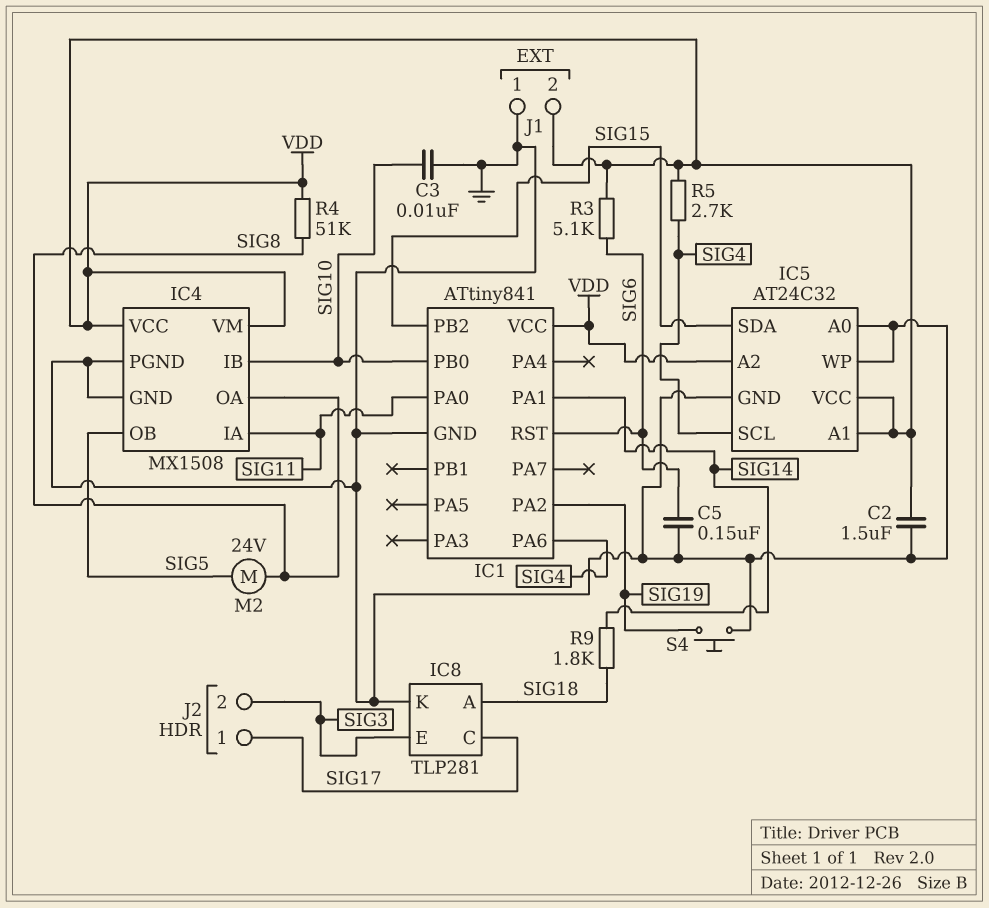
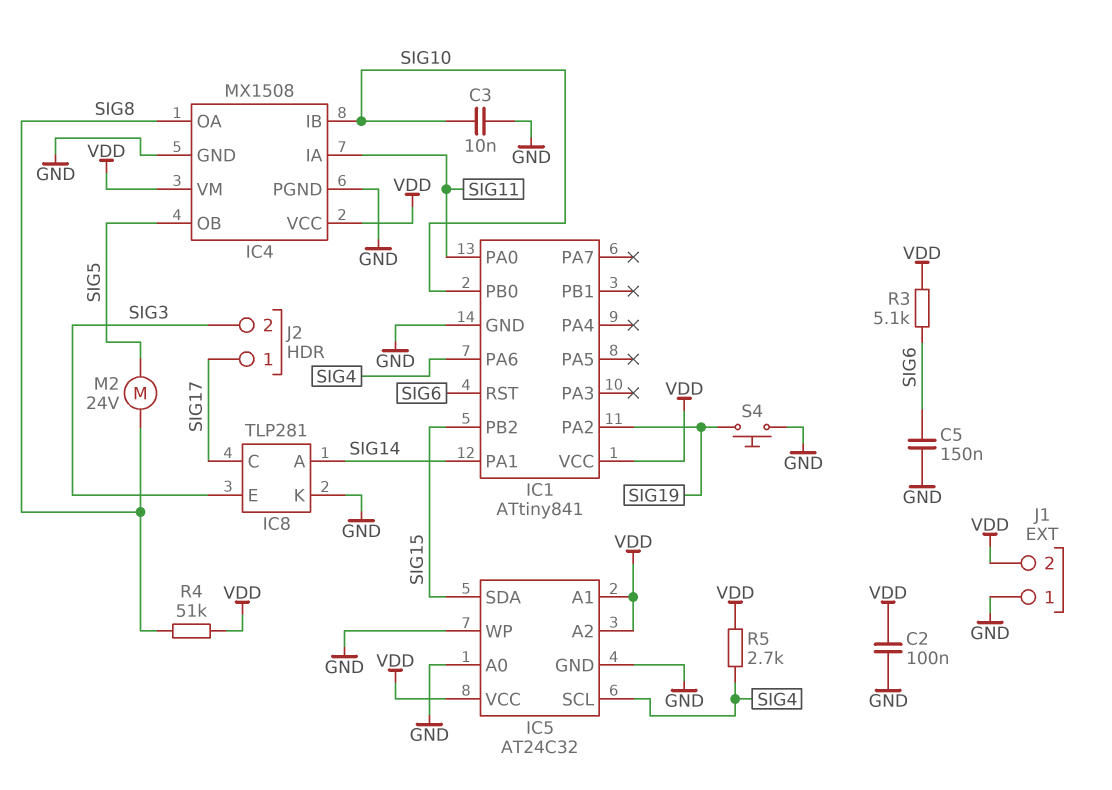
C2: 1.5uF (GND, VDD) -> 100nF (GND, VDD)
IC8 pin A: SIG18 -> SIG14
R9: 1.8k (SIG14, SIG18) -> none

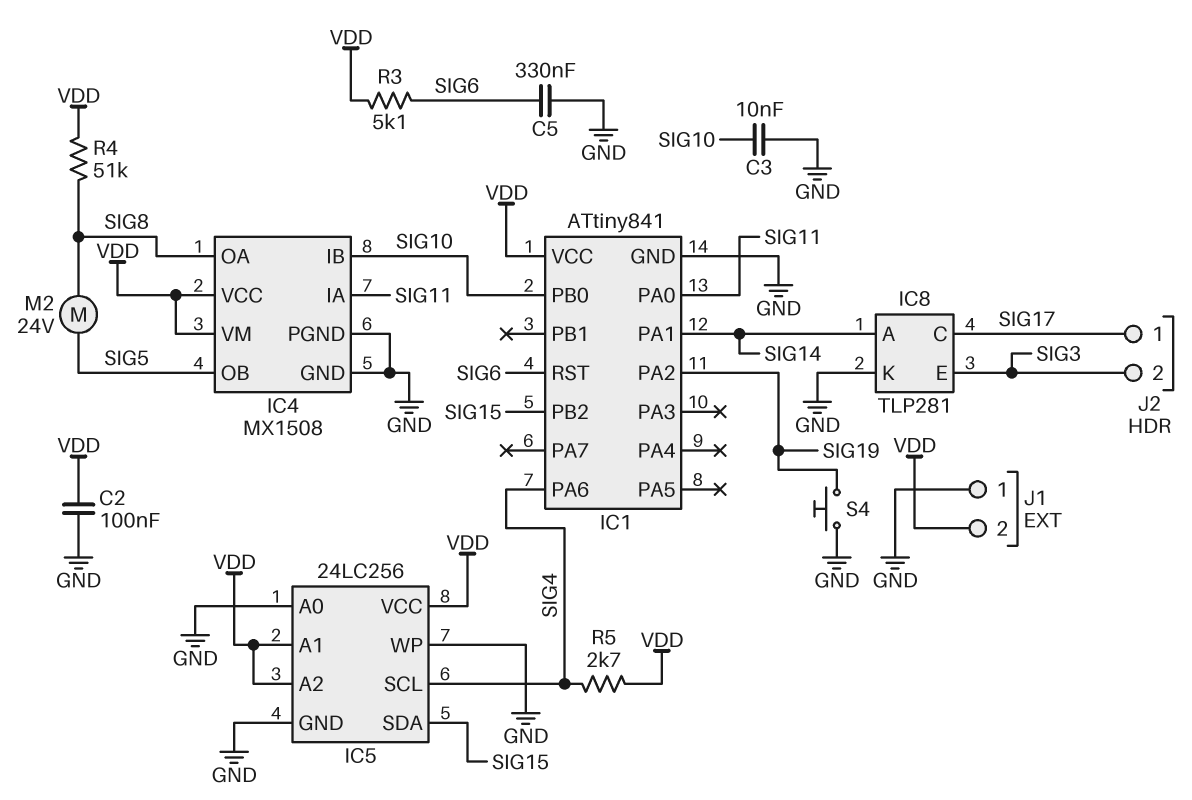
C5: 150nF (GND, SIG6) -> 330nF (GND, SIG6)
IC5: AT24C32 -> 24LC256

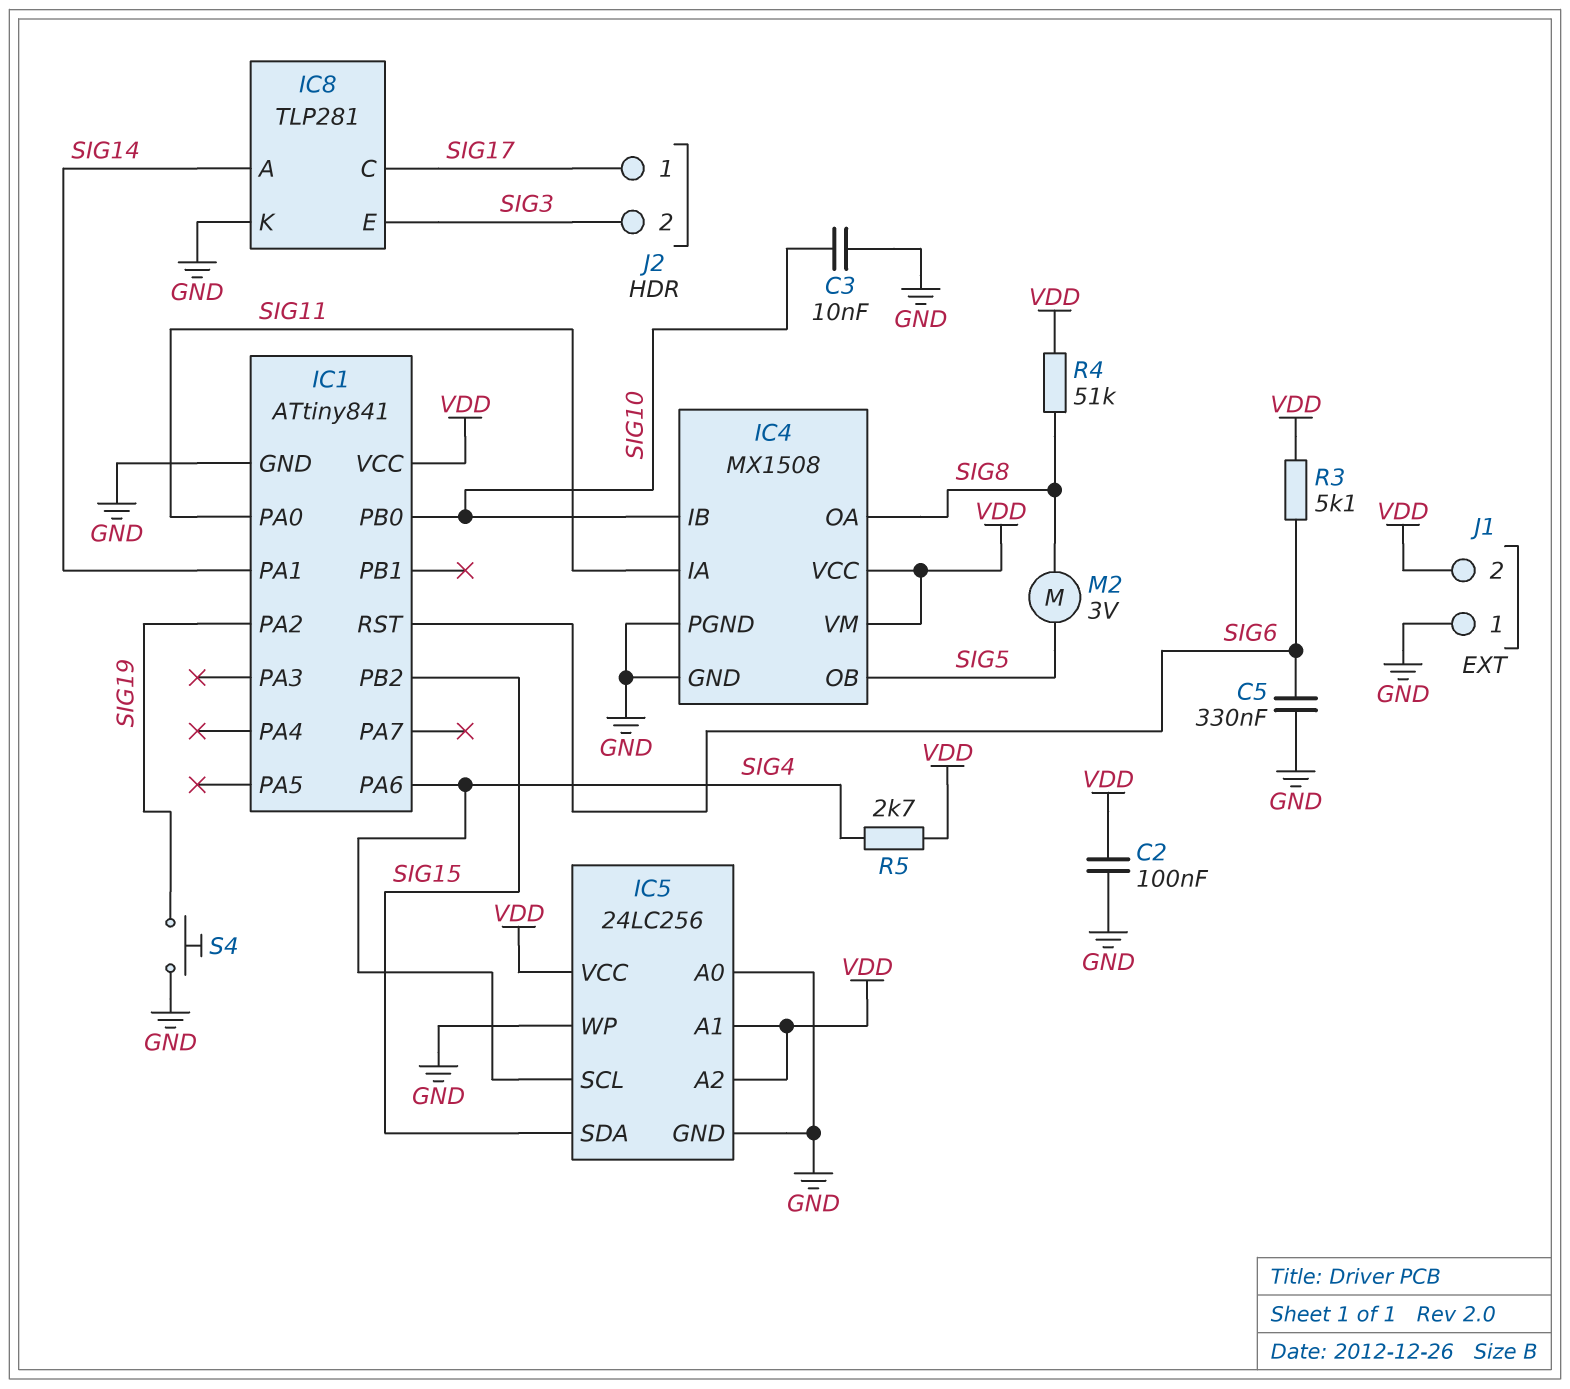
M2: motor 24V (SIG5, SIG8) -> motor 3V (SIG5, SIG8)

